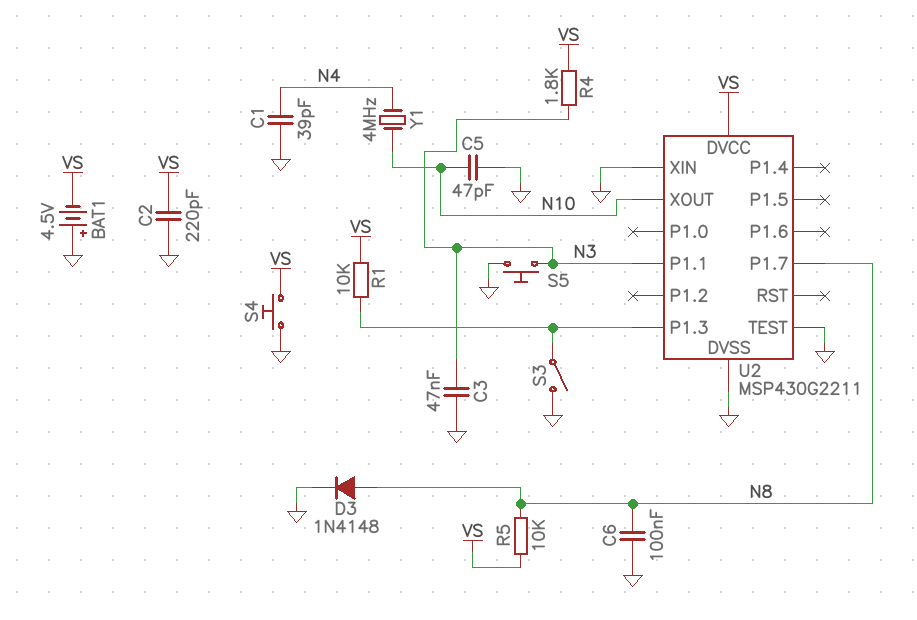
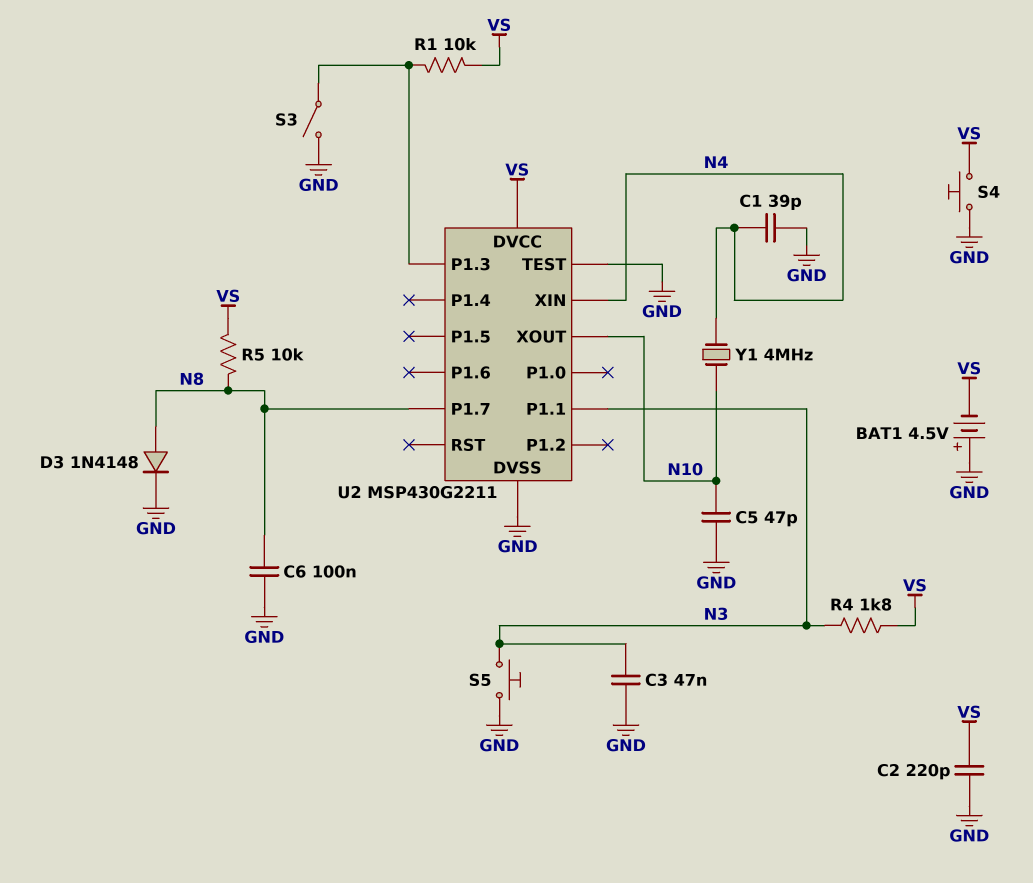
U2 pin XIN: GND -> N4

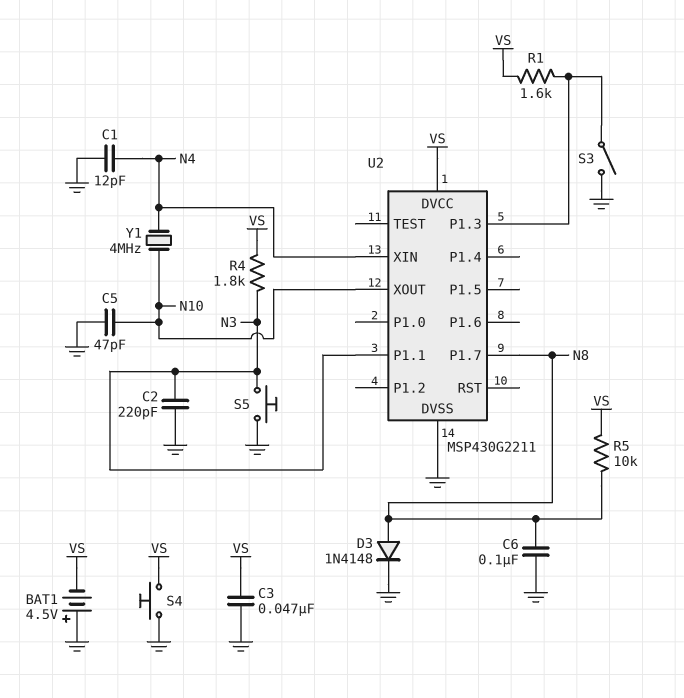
C1: 39pF (GND, N4) -> 12pF (GND, N4)
C2: 220pF (GND, VS) -> 220pF (GND, N3)
C3: 47nF (GND, N3) -> 47nF (GND, VS)
R1: 10k (U2/P1.3, VS) -> 1.6k (U2/P1.3, VS)
U2 pin TEST: GND -> none

